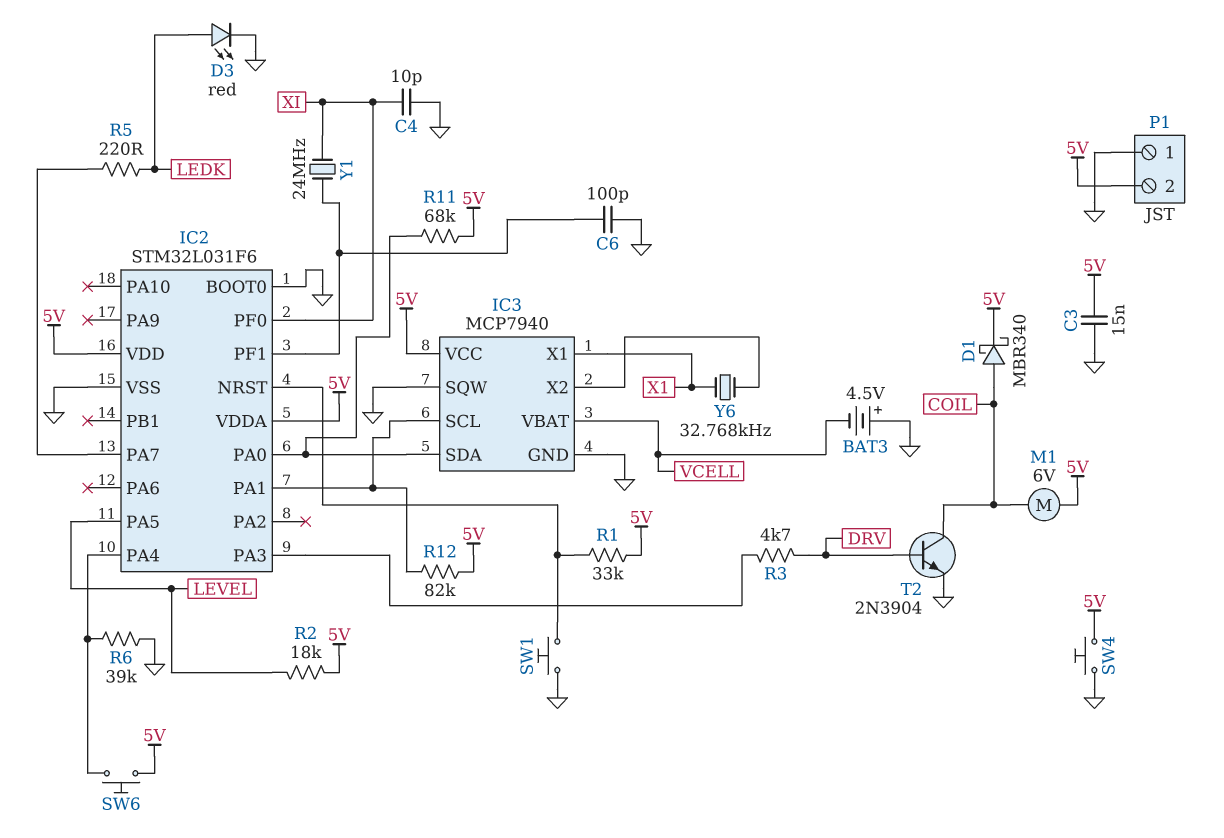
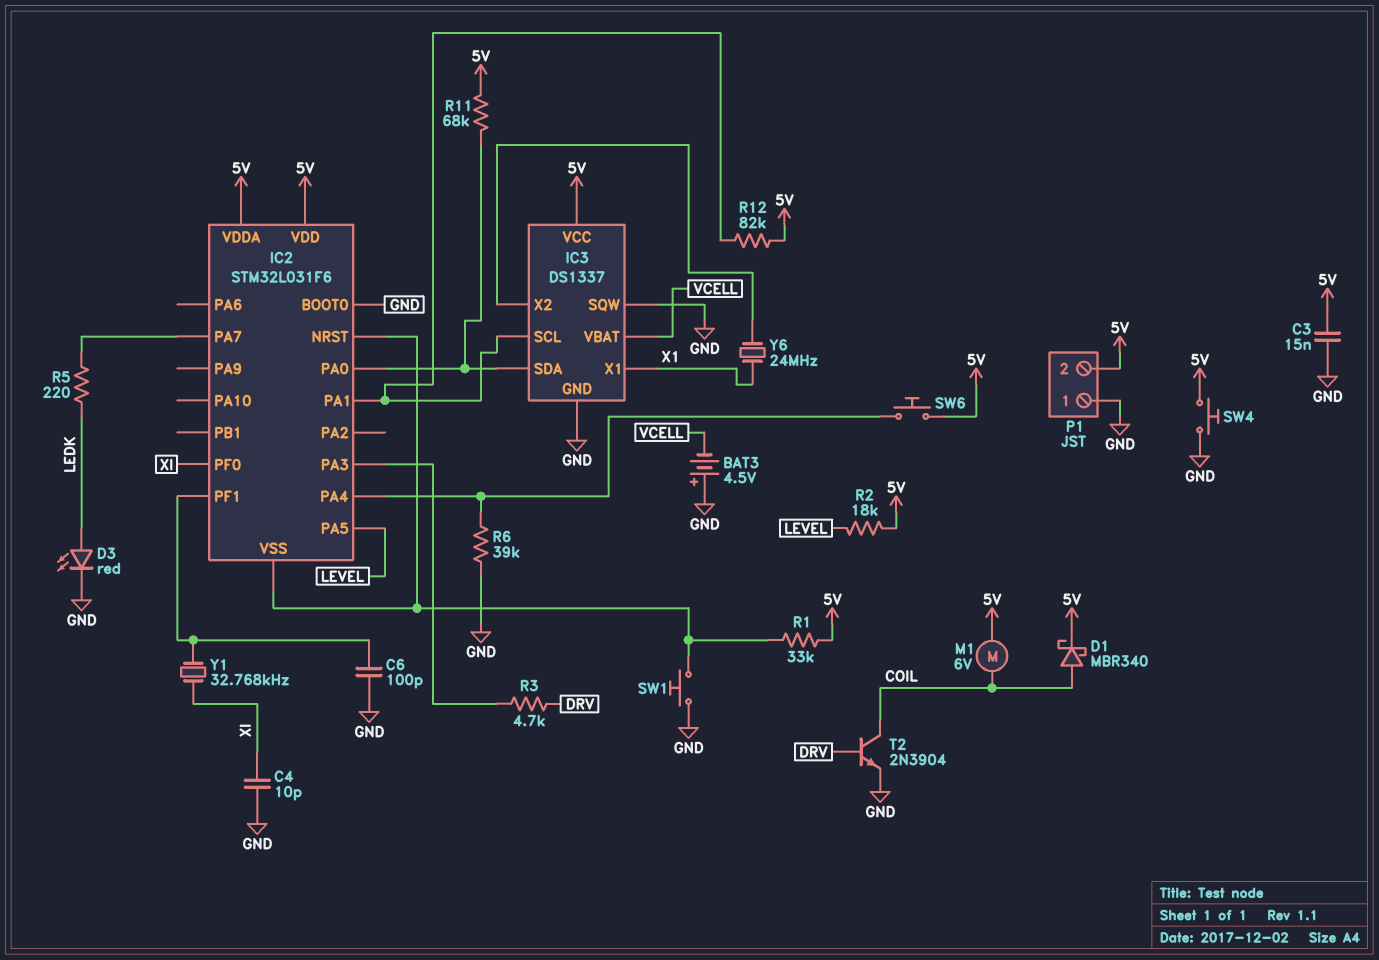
IC2 pin VSS: GND -> IC2/NRST
IC3: MCP7940 -> DS1337
Y1: 24MHz (IC2/PF1, XI) -> 32.768kHz (IC2/PF1, XI)
Y6: 32.768kHz (IC3/X2, X1) -> 24MHz (IC3/X2, X1)

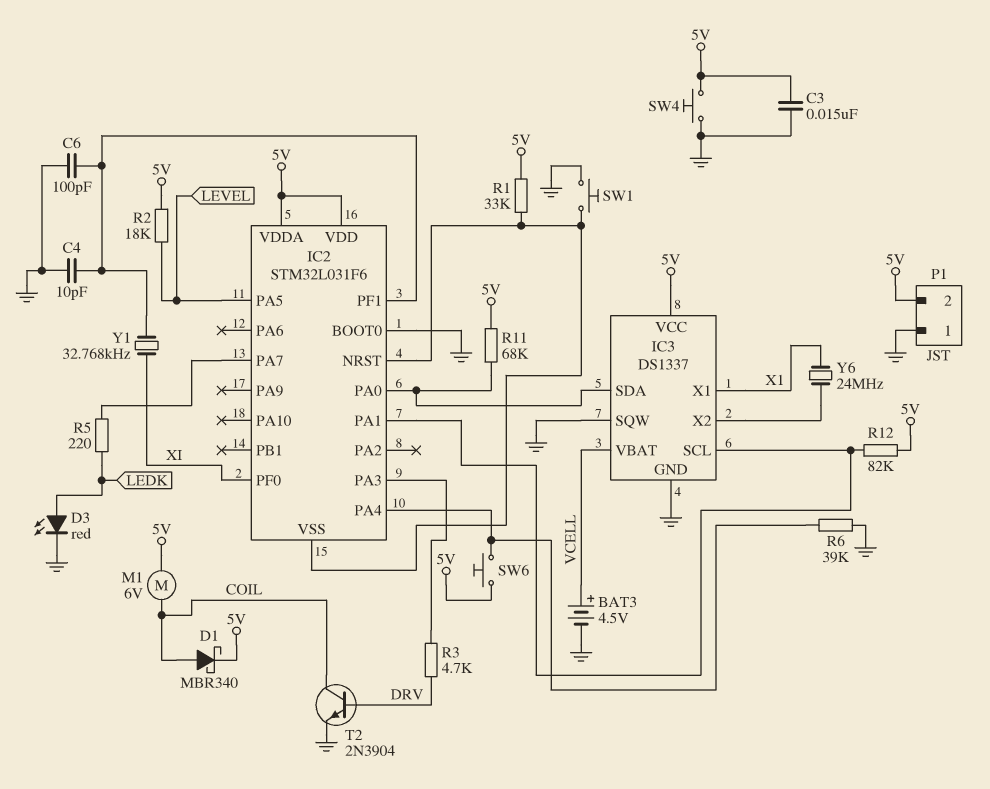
BAT3: 4.5V (plus GND, minus VCELL) -> 4.5V (plus VCELL, minus GND)
C4: 10pF (GND, XI) -> 10pF (GND, IC2/PF1)

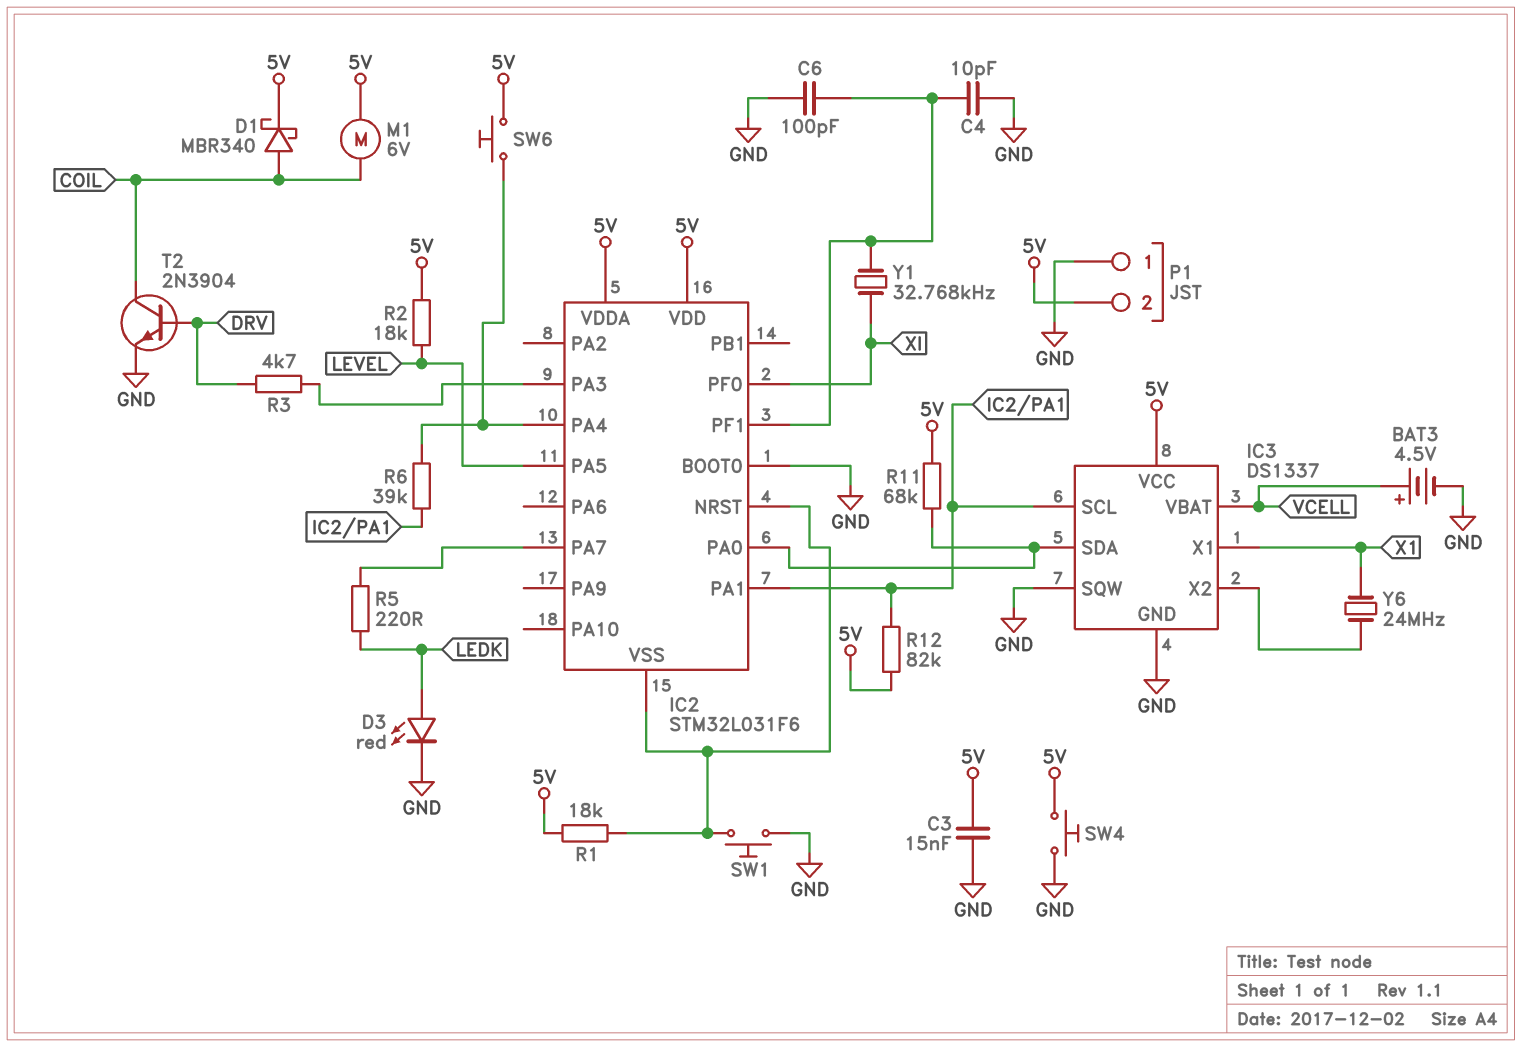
R1: 33k (5V, IC2/NRST) -> 18k (5V, IC2/NRST)
R6: 39k (GND, IC2/PA4) -> 39k (IC2/PA1, IC2/PA4)

